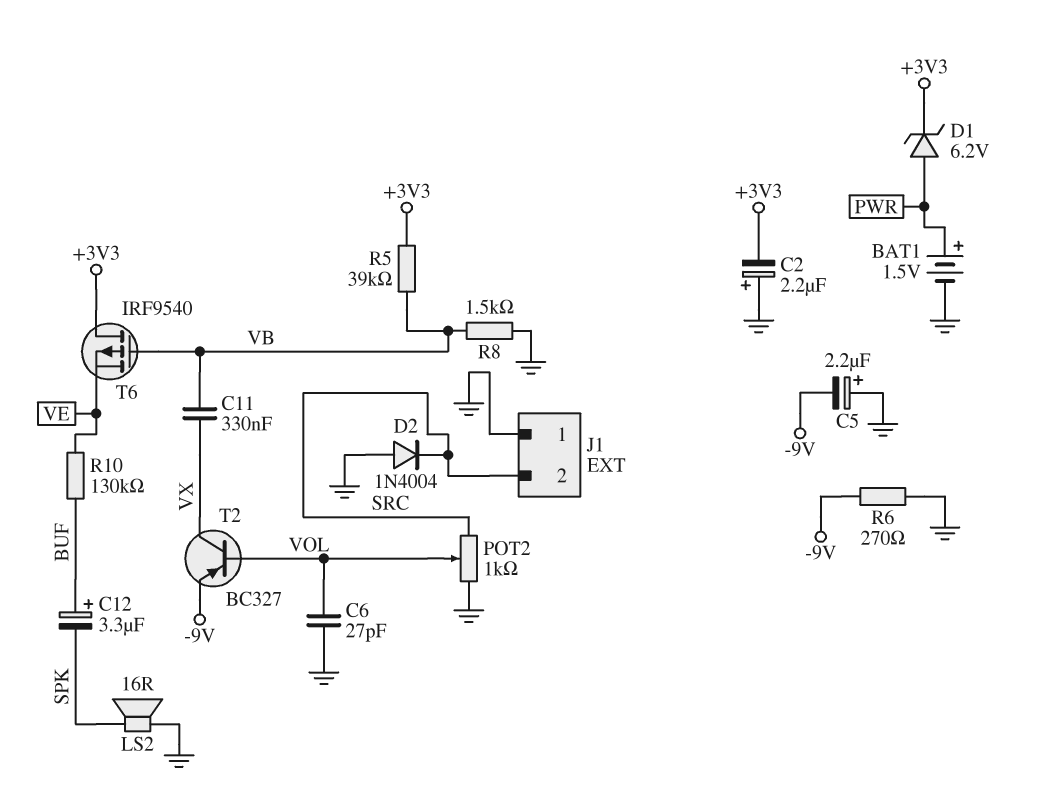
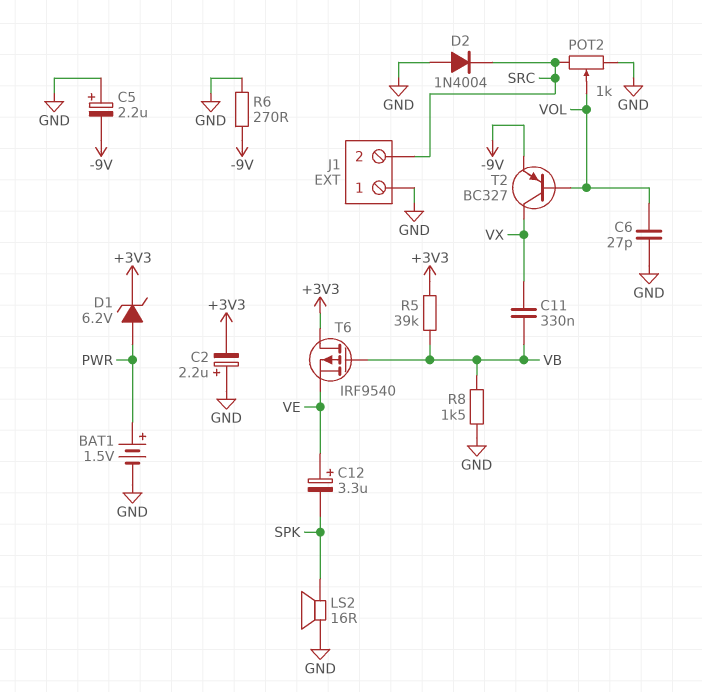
C12: 3.3uF (plus BUF, minus SPK) -> 3.3uF (plus VE, minus SPK)
R10: 130k (BUF, VE) -> none

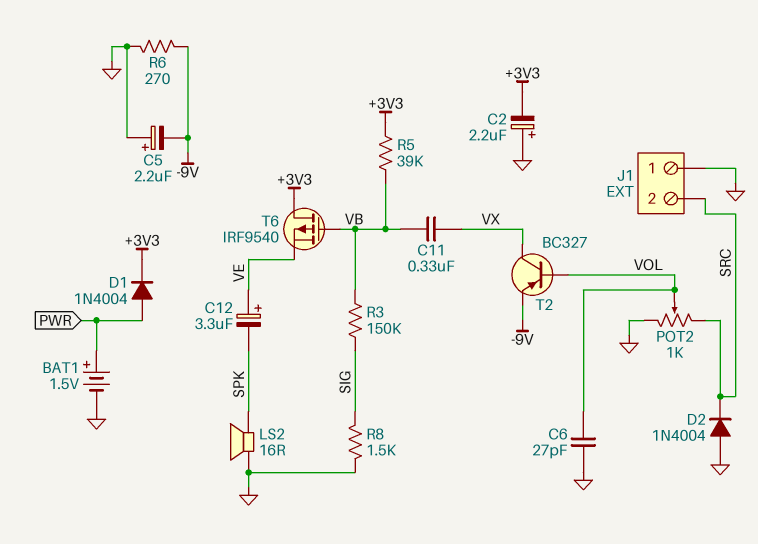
D1: zener 6.2V (A PWR, K +3V3) -> diode 1N4004 (A PWR, K +3V3)
R3: none -> 150k (SIG, VB)
R8: 1.5k (GND, VB) -> 1.5k (GND, SIG)

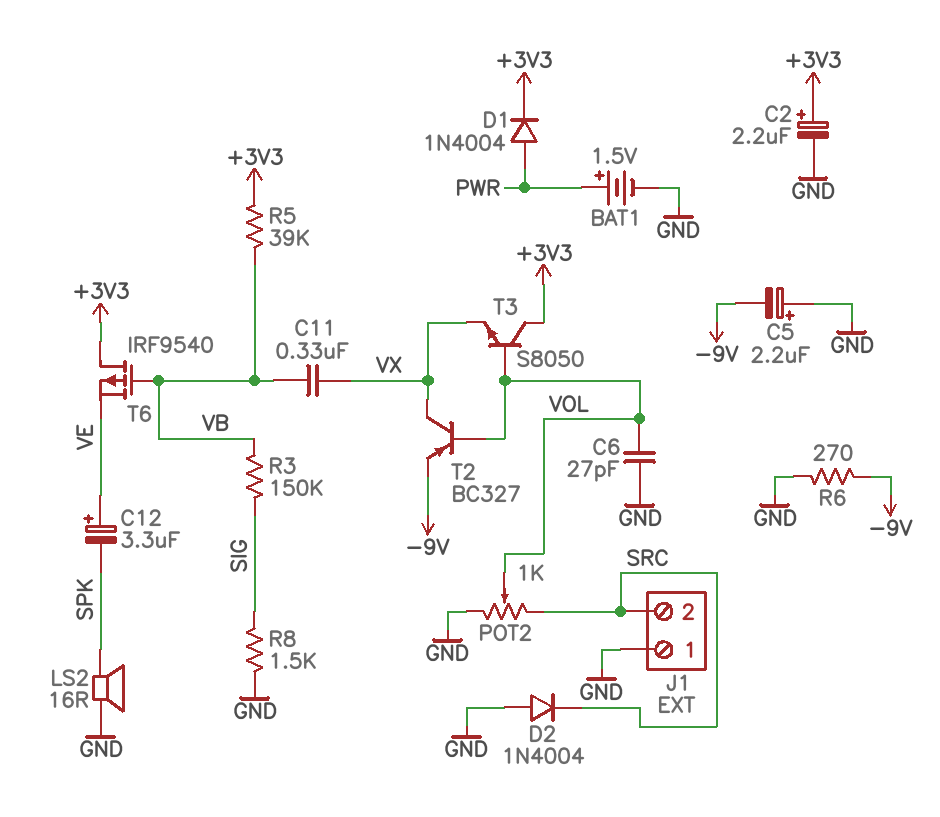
C2: 2.2uF (plus GND, minus +3V3) -> 2.2uF (plus +3V3, minus GND)
T3: none -> NPN S8050 (B VOL, C +3V3, E VX)

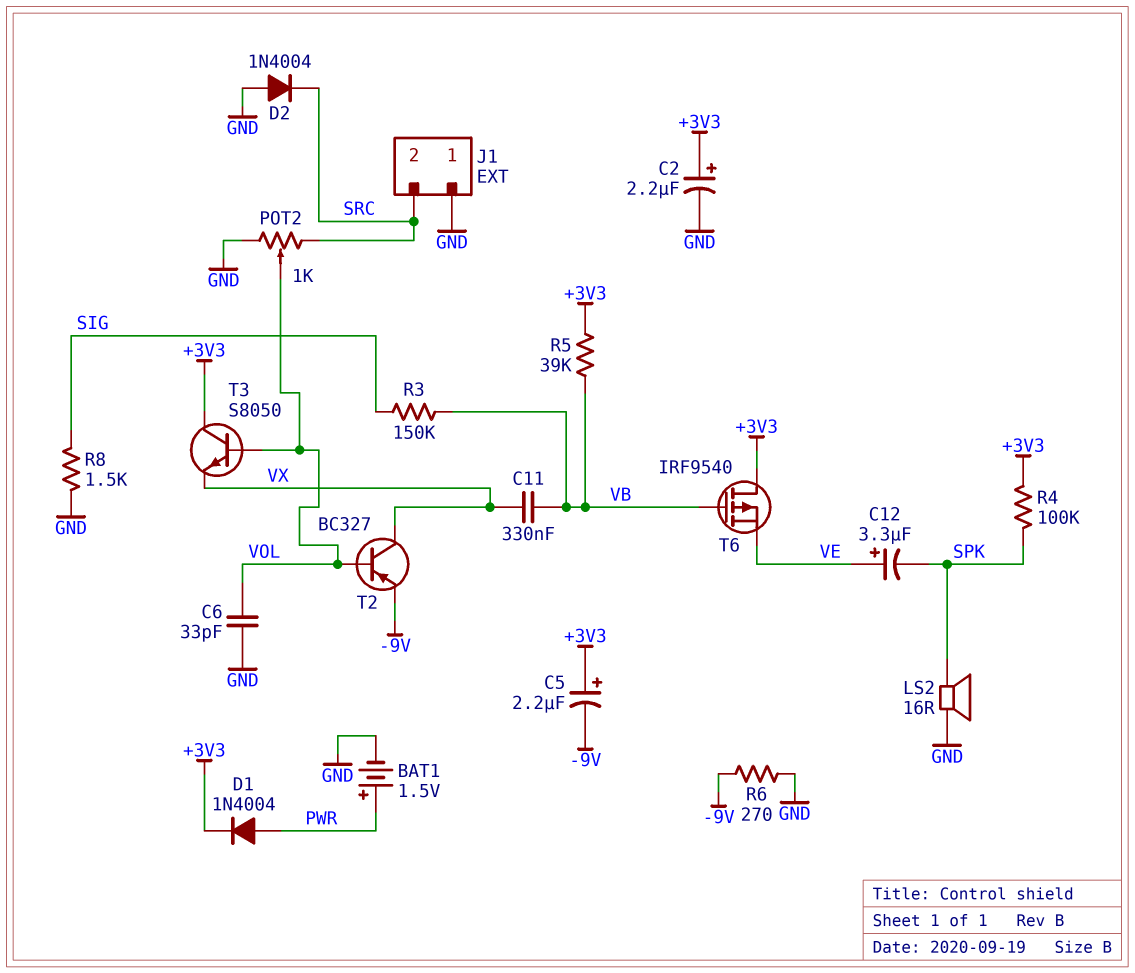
C5: 2.2uF (plus GND, minus -9V) -> 2.2uF (plus +3V3, minus -9V)
C6: 27pF (GND, VOL) -> 33pF (GND, VOL)
R4: none -> 100k (+3V3, SPK)

